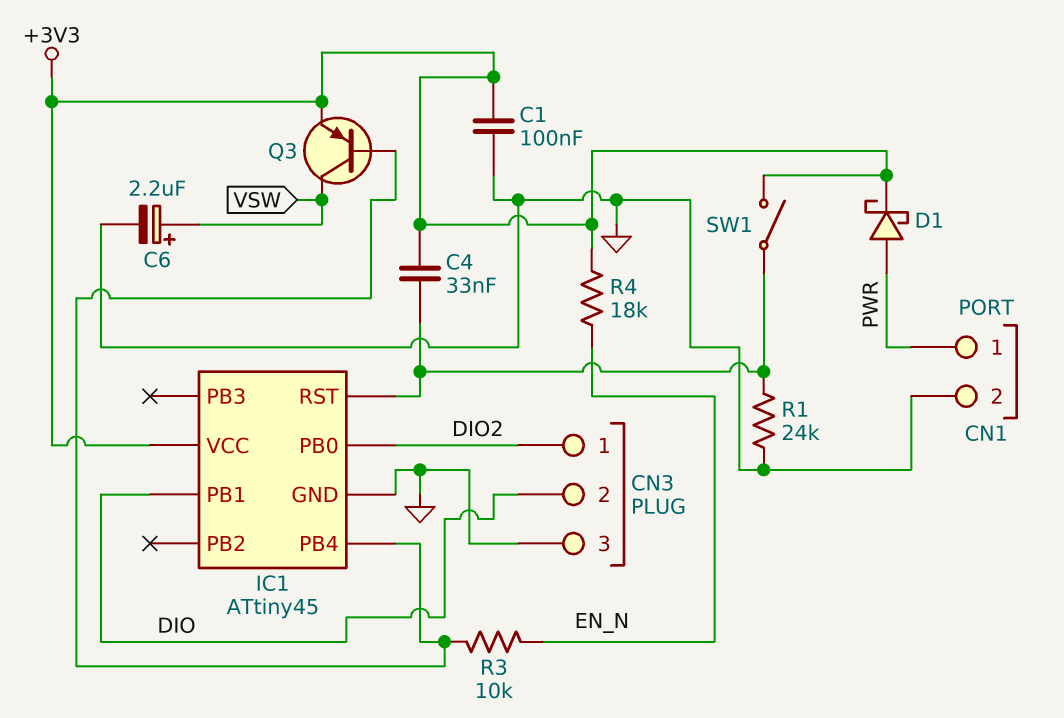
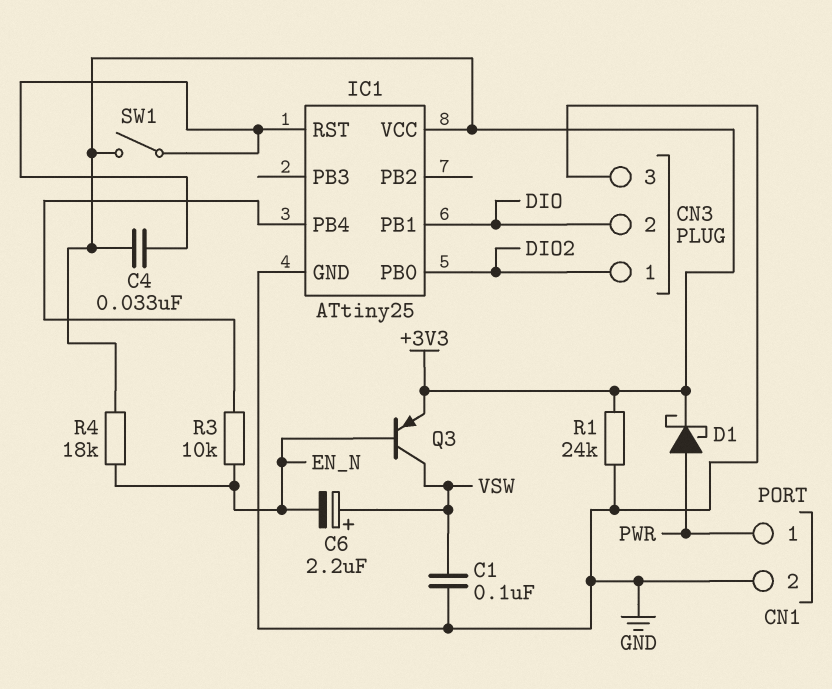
C1: 100nF (+3V3, GND) -> 100nF (GND, VSW)
C6: 2.2uF (plus VSW, minus GND) -> 2.2uF (plus VSW, minus EN_N)
IC1: ATtiny45 -> ATtiny25
Q3: PNP (B IC1/PB4, C VSW, E +3V3) -> PNP (B EN_N, C VSW, E +3V3)
R1: 24k (GND, IC1/RST) -> 24k (+3V3, GND)

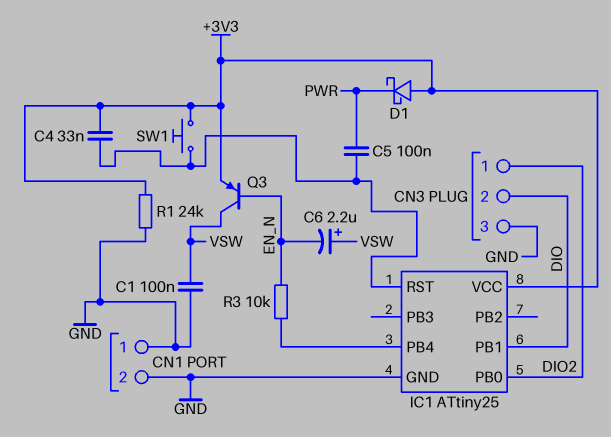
C5: none -> 100nF (IC1/RST, PWR)
CN1 pin 1: PWR -> GND
D1: schottky (A PWR, K +3V3) -> schottky (A +3V3, K PWR)
R4: 18k (+3V3, EN_N) -> none
SW1: switch (+3V3, IC1/RST) -> button (+3V3, IC1/RST)

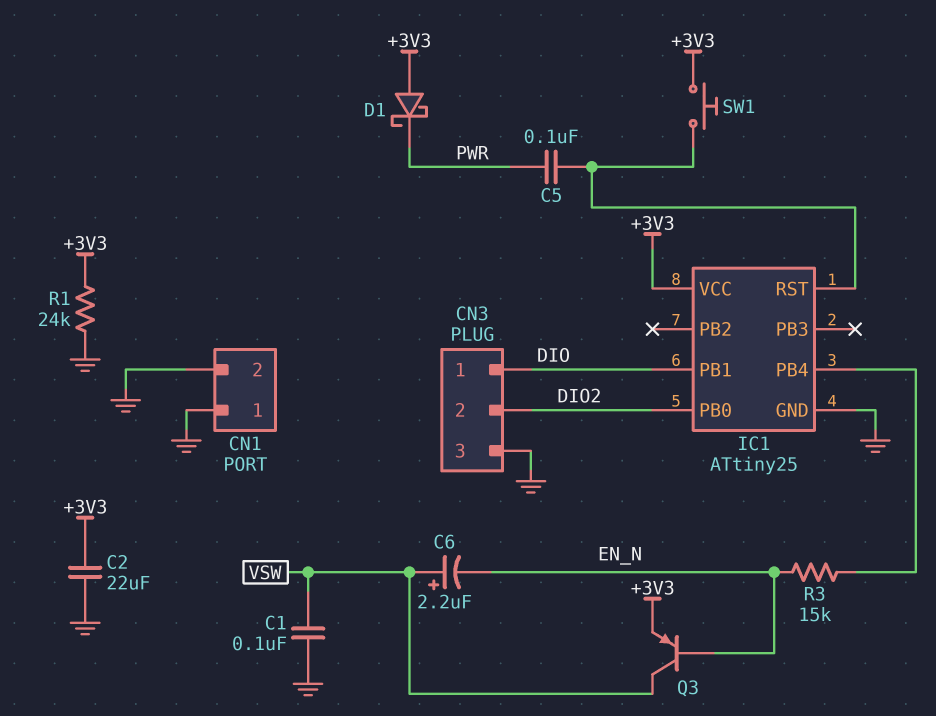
C2: none -> 22uF (+3V3, GND)
C4: 33nF (+3V3, IC1/RST) -> none
CN3 pin 1: DIO2 -> DIO
CN3 pin 2: DIO -> DIO2
R3: 10k (EN_N, IC1/PB4) -> 15k (EN_N, IC1/PB4)

